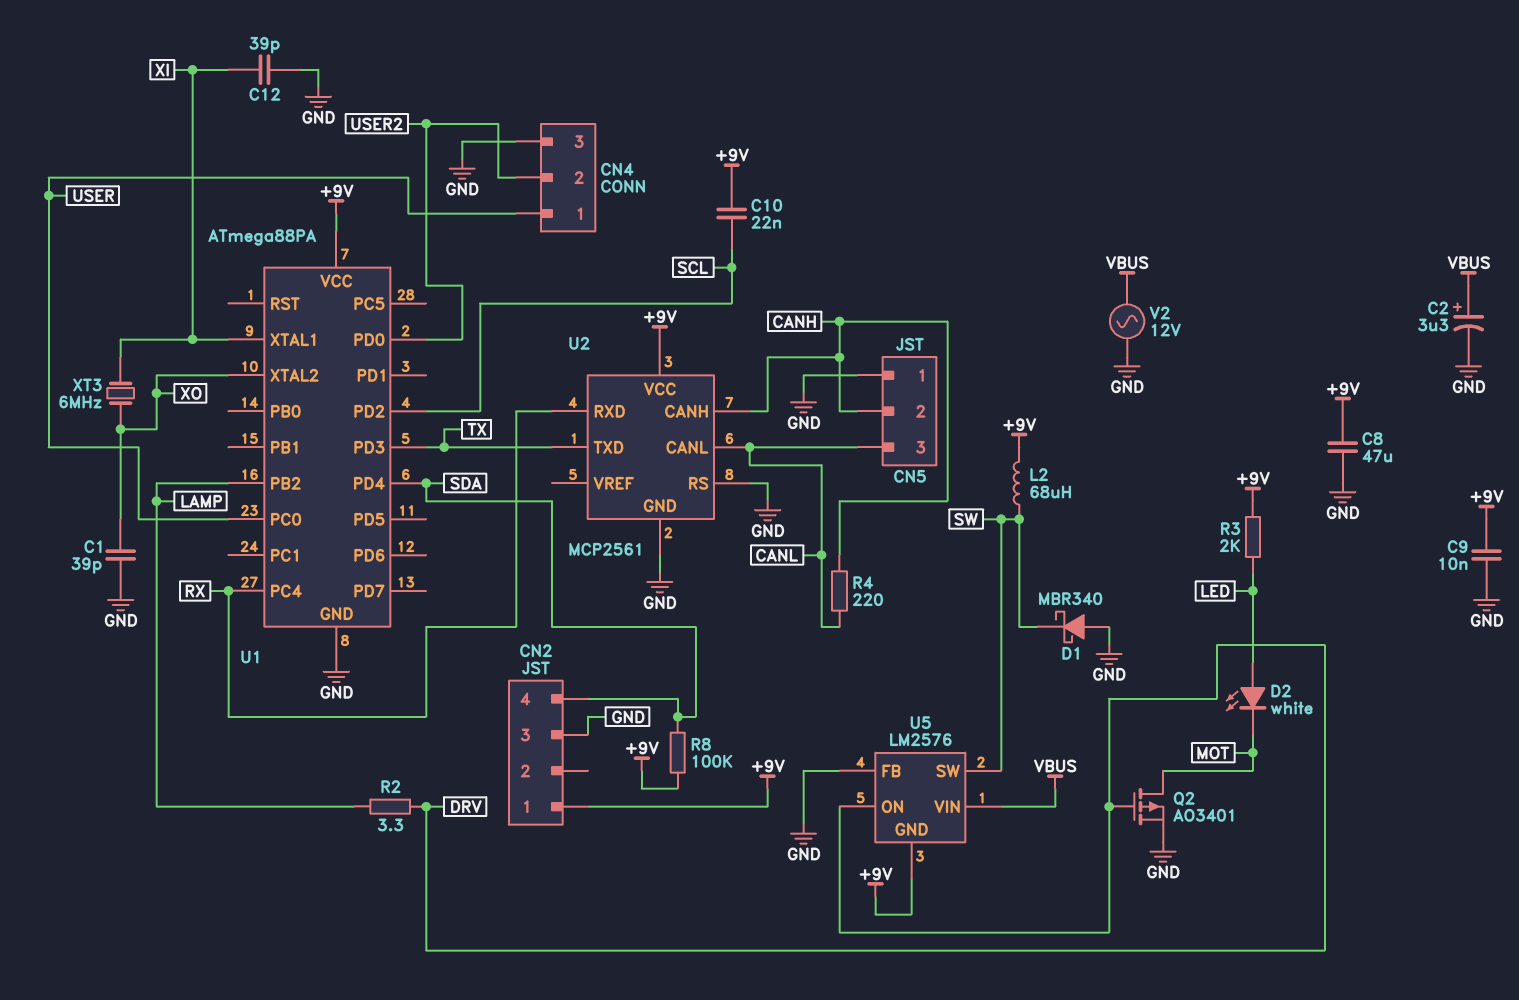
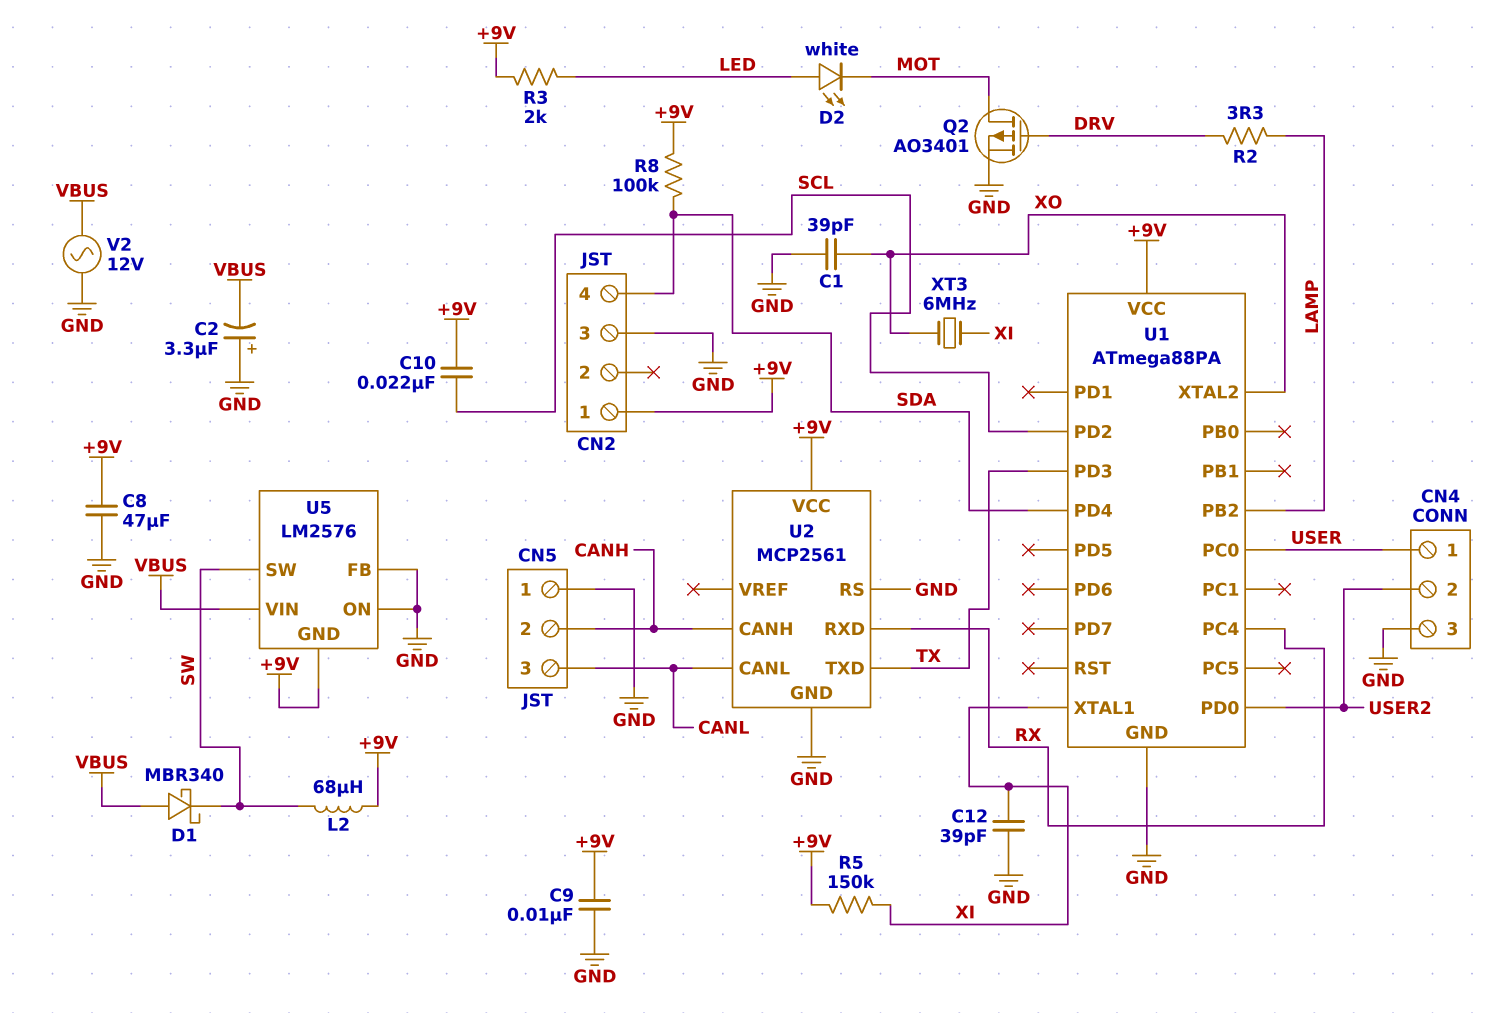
C2: 3.3uF (plus VBUS, minus GND) -> 3.3uF (plus GND, minus VBUS)
D1: schottky MBR340 (A GND, K SW) -> schottky MBR340 (A VBUS, K SW)
R4: 220 (CANH, CANL) -> none
R5: none -> 150k (+9V, XI)
U5 pin ON: DRV -> GND

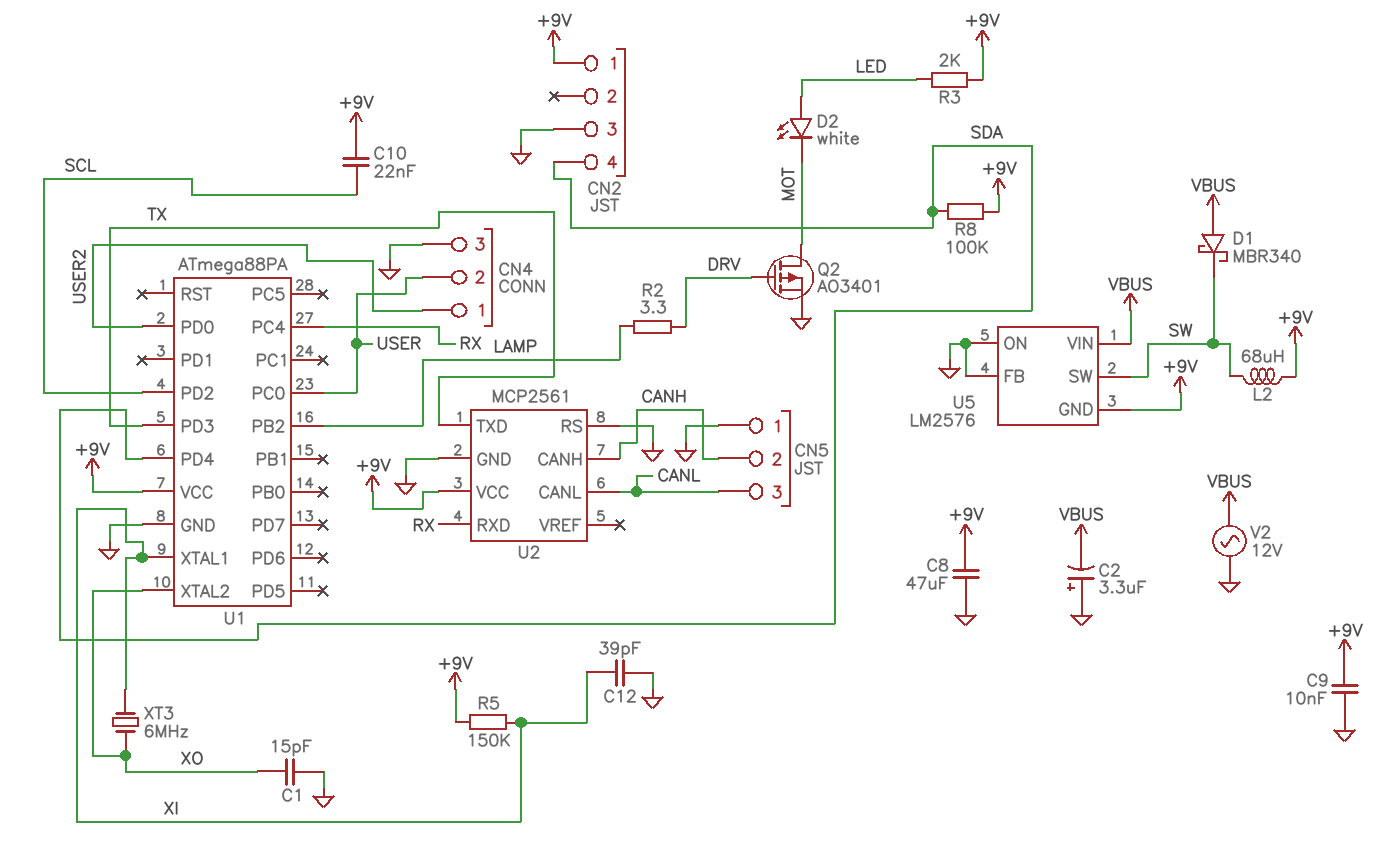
C1: 39pF (GND, XO) -> 15pF (GND, XO)
CN4 pin 1: USER -> USER2
CN4 pin 2: USER2 -> USER

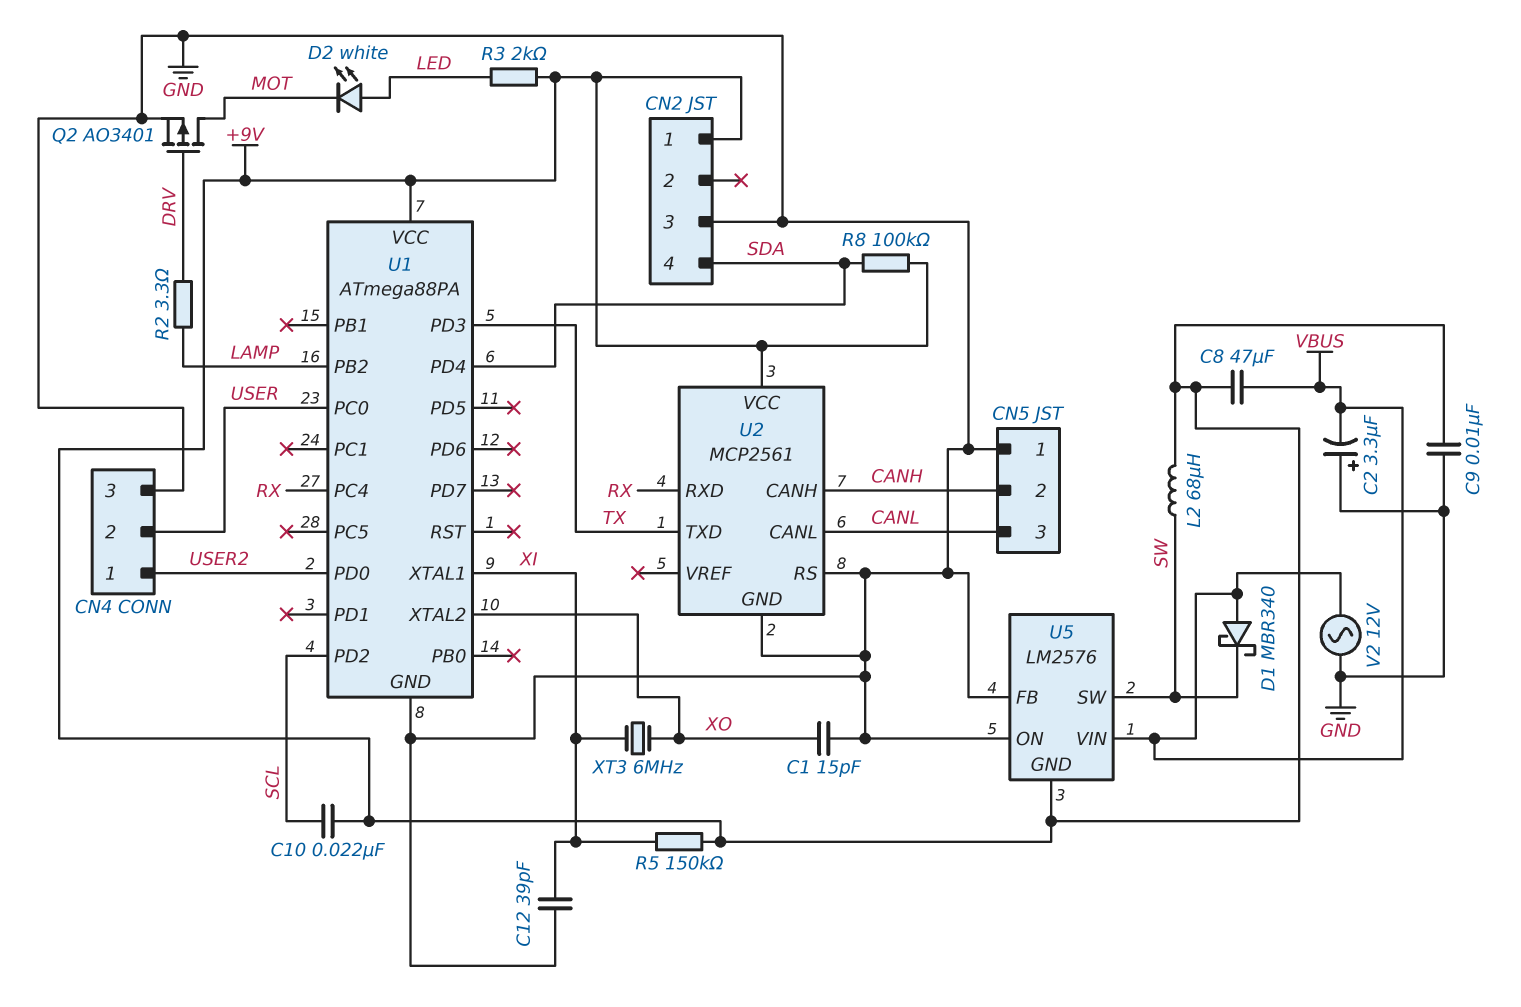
C8: 47uF (+9V, GND) -> 47uF (+9V, VBUS)

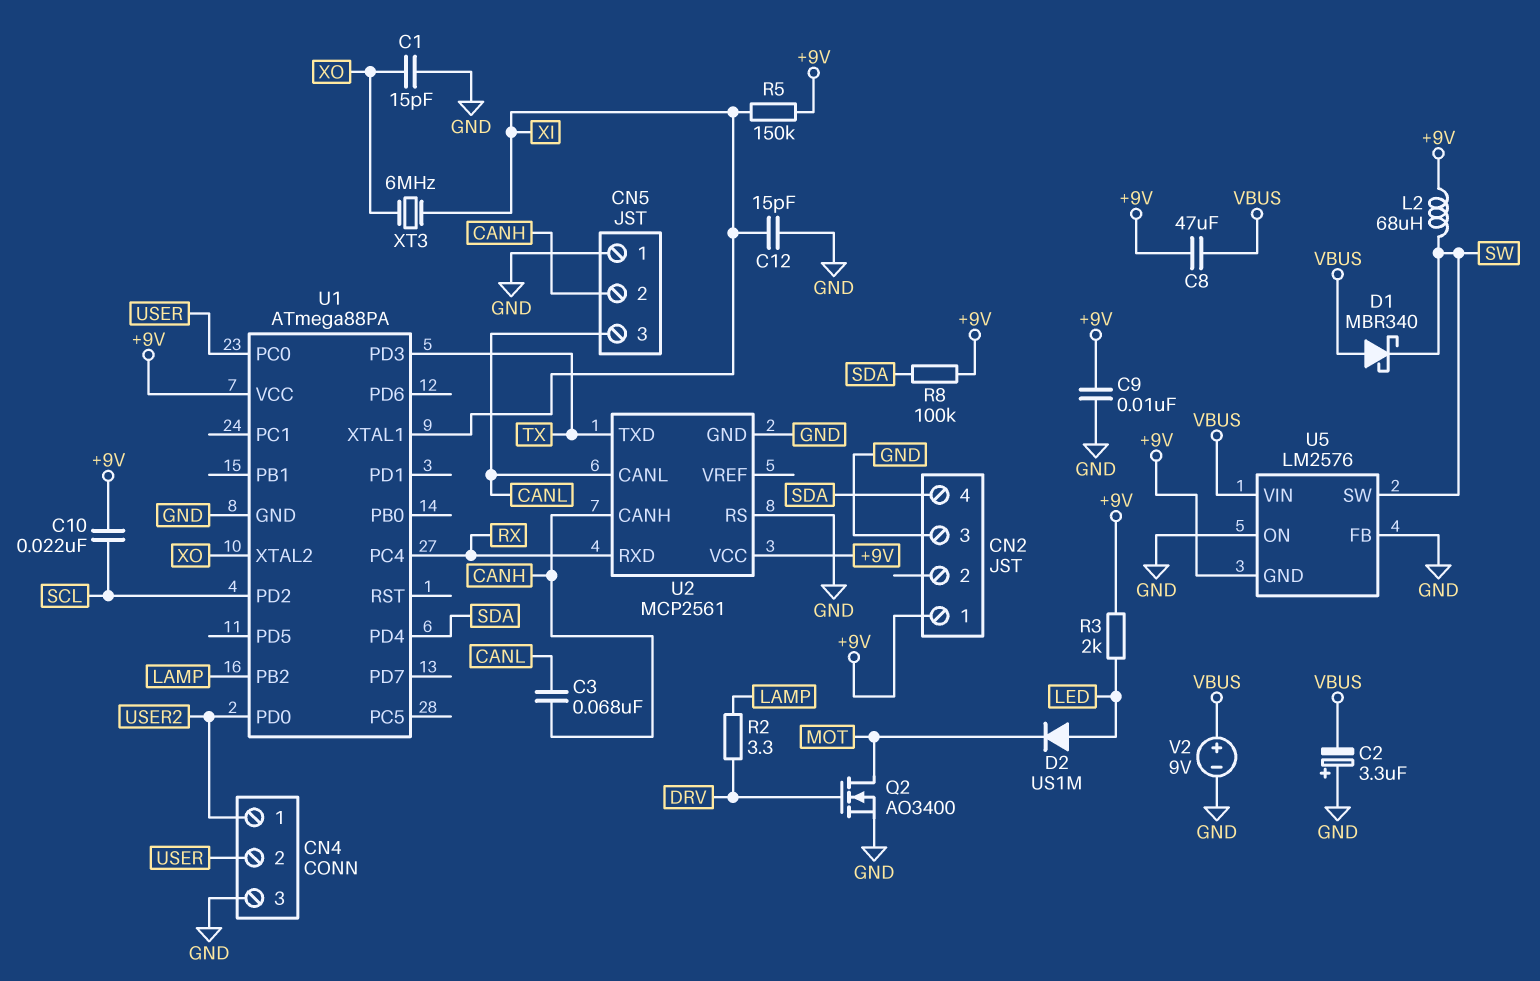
C3: none -> 68nF (CANH, CANL)
C12: 39pF (GND, XI) -> 15pF (GND, XI)
D2: LED white (A LED, K MOT) -> diode US1M (A LED, K MOT)
Q2: PMOS AO3401 (G DRV, D MOT, S GND) -> NMOS AO3400 (G DRV, D MOT, S GND)
V2: AC 12V (GND, VBUS) -> 9V (plus VBUS, minus GND)

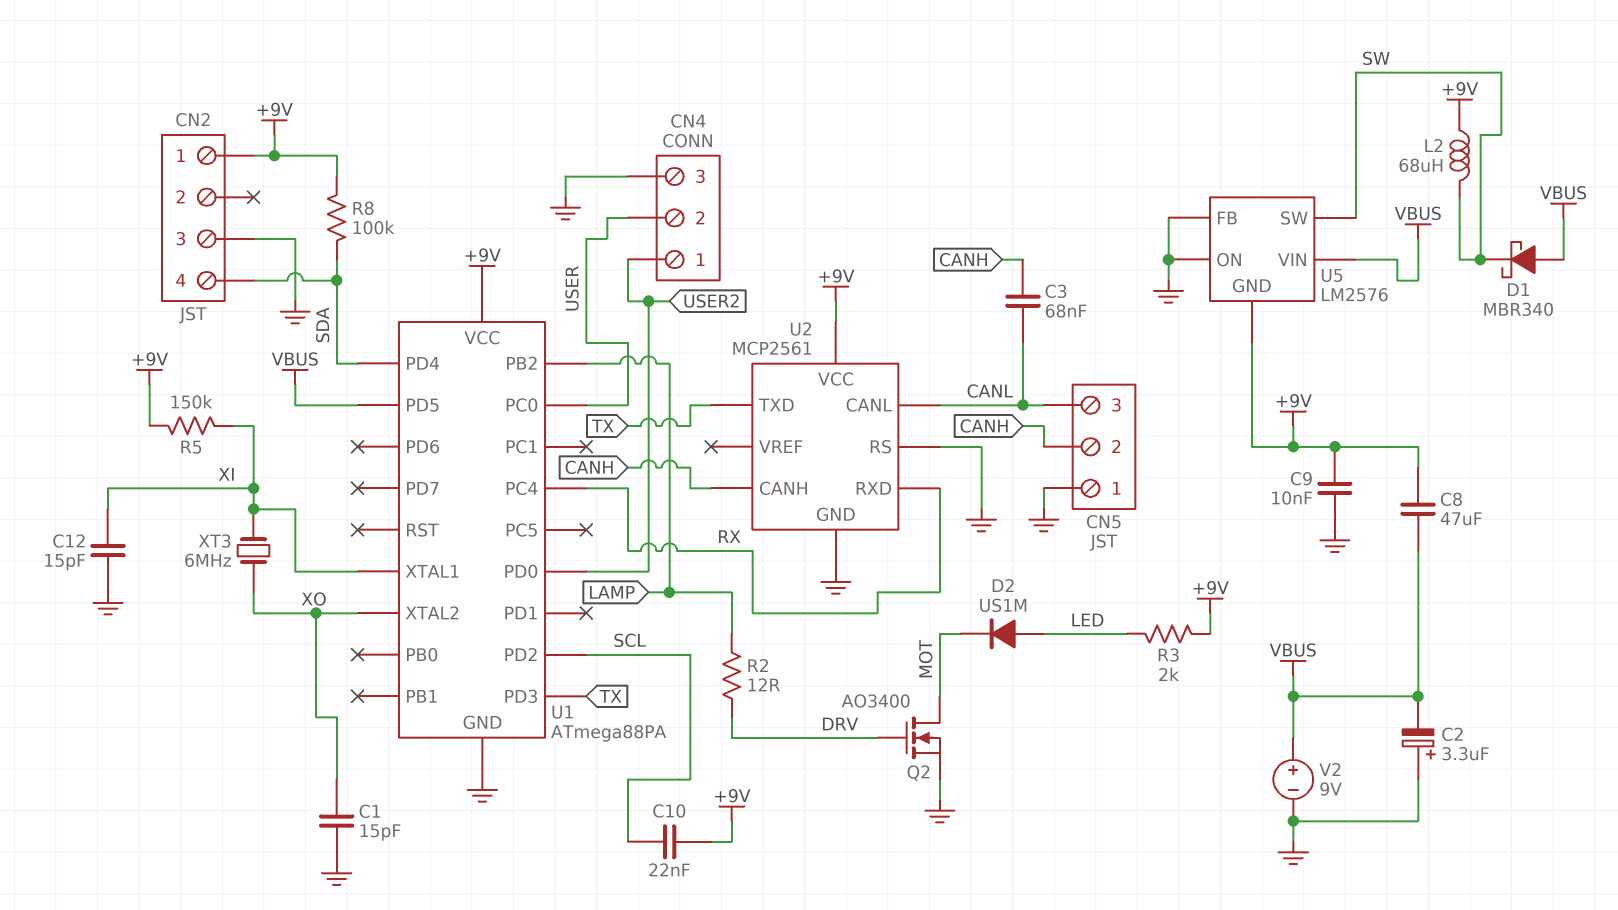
R2: 3.3 (DRV, LAMP) -> 12 (DRV, LAMP)
U1 pin PD5: none -> VBUS

